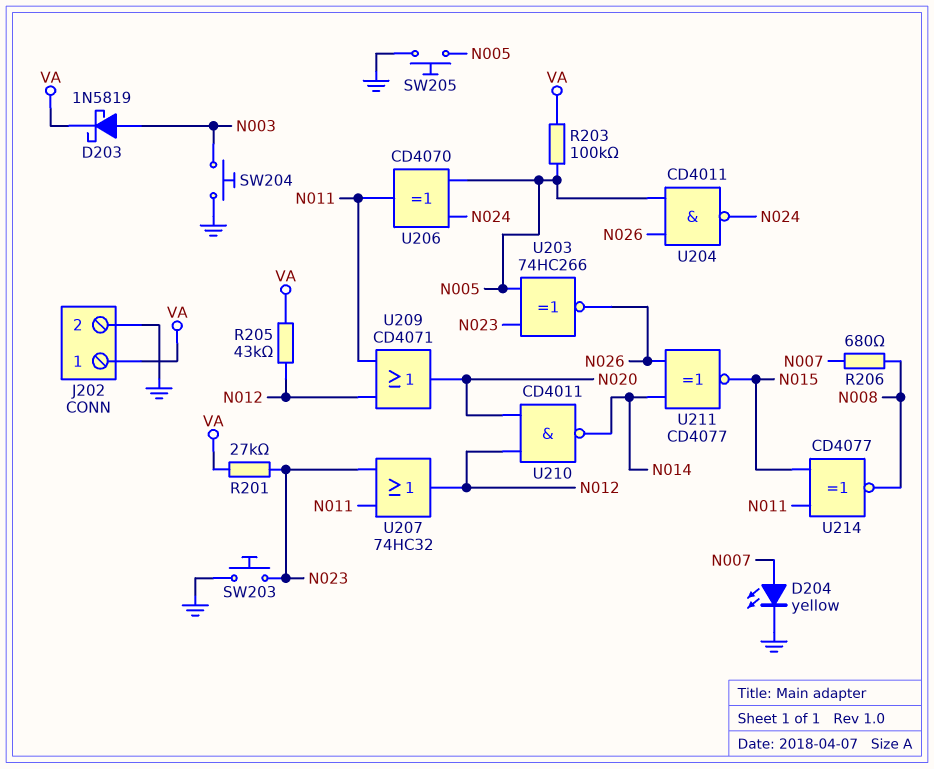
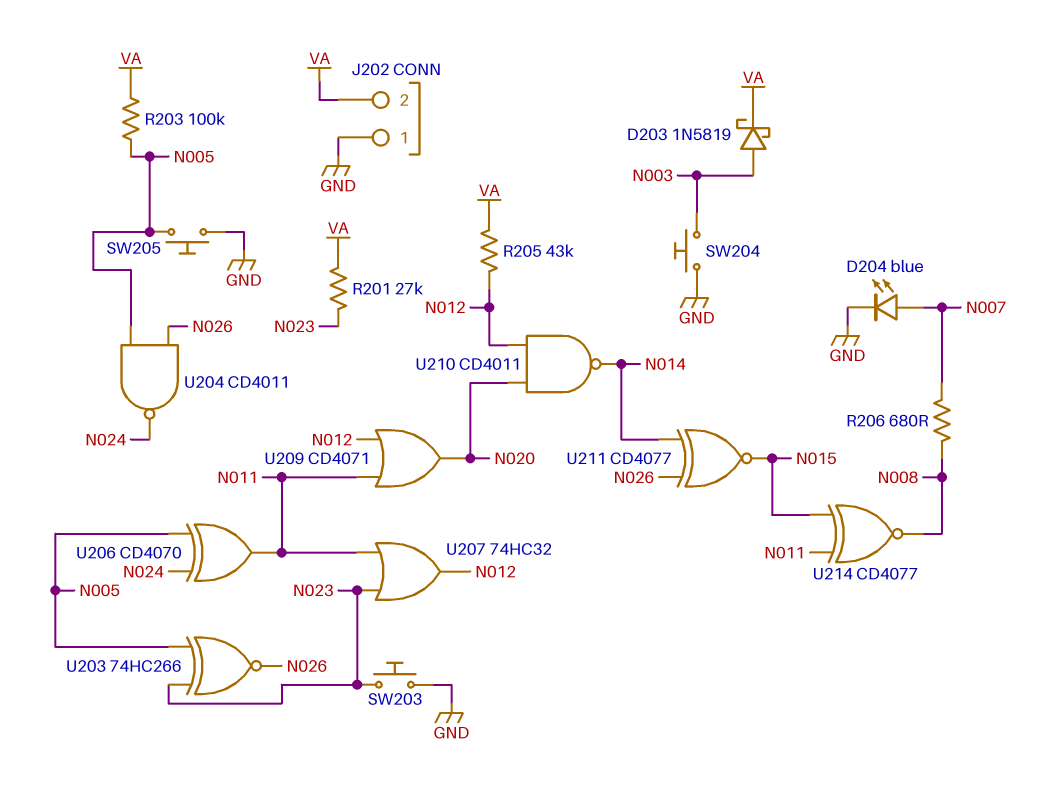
D204: LED yellow (A N007, K GND) -> LED blue (A N007, K GND)
J202 pin 1: VA -> GND
J202 pin 2: GND -> VA

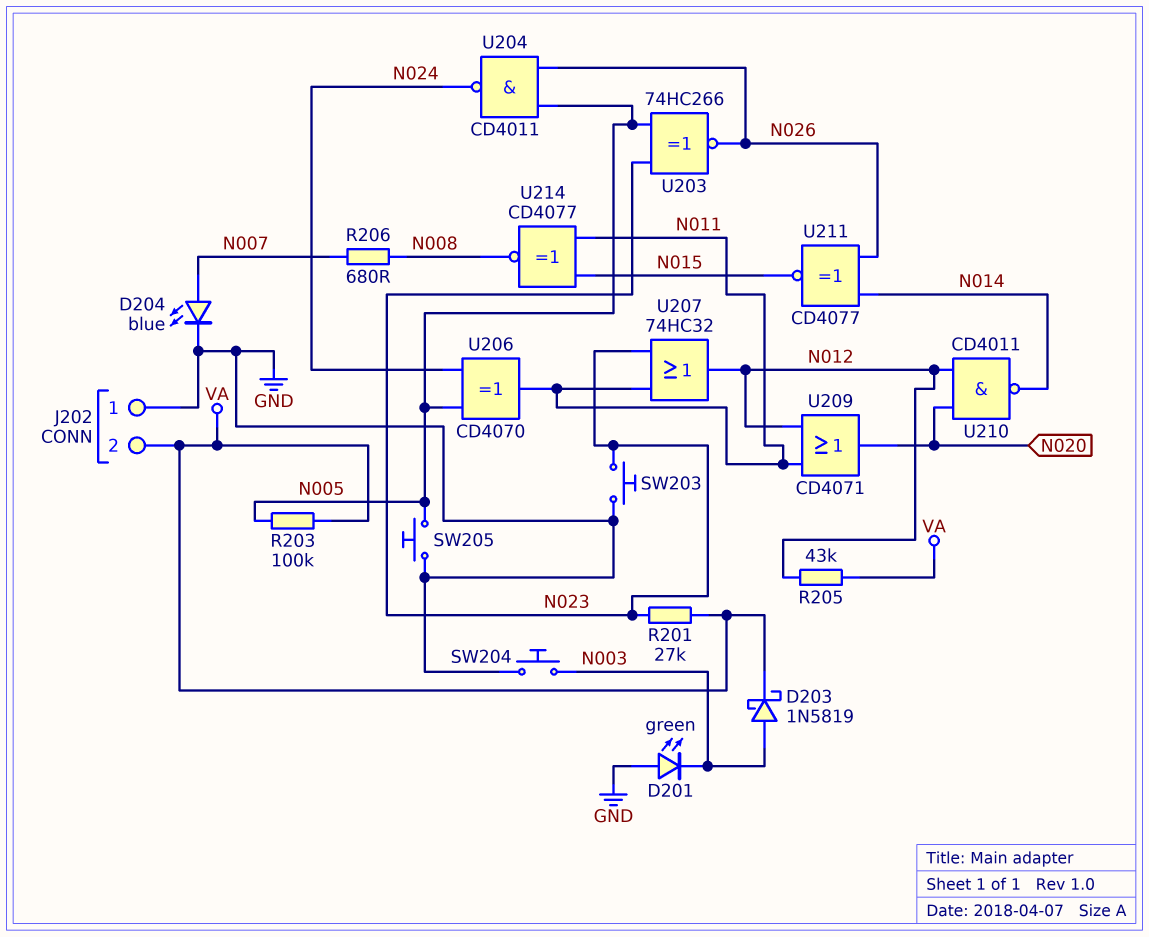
D201: none -> LED green (A GND, K N003)

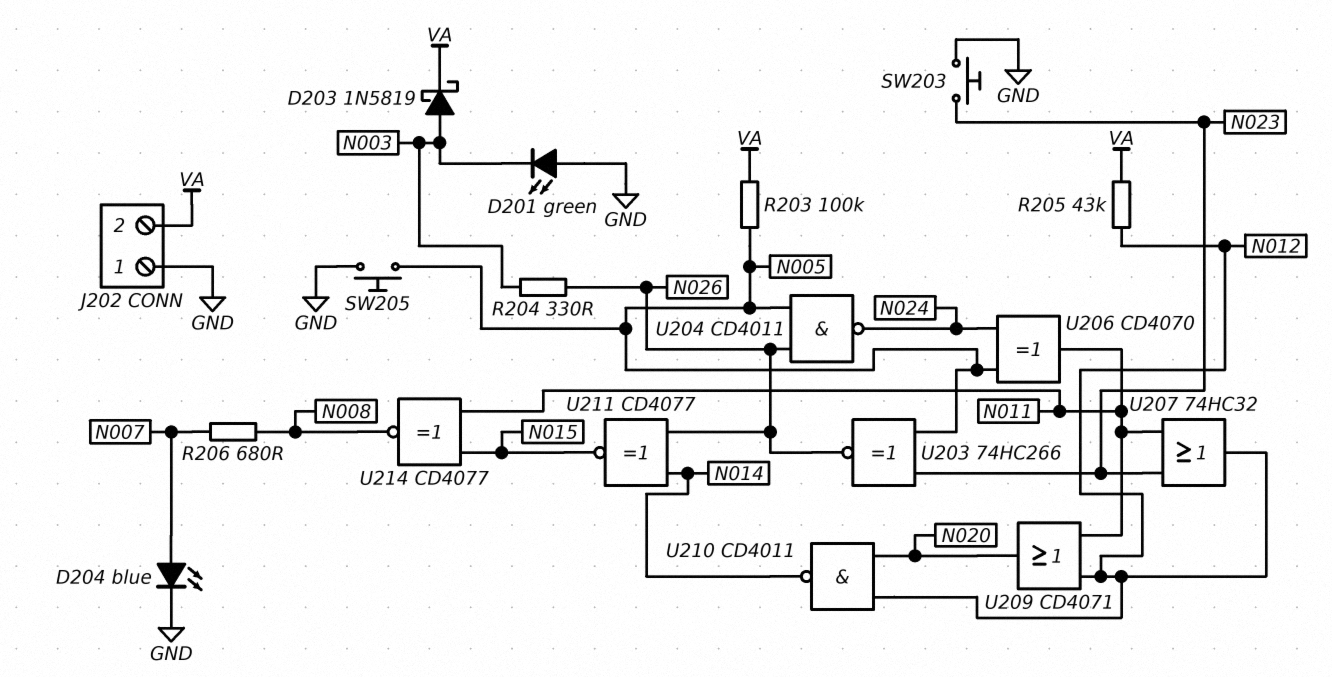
R201: 27k (N023, VA) -> none
R204: none -> 330 (N003, N026)
SW204: button (GND, N003) -> none

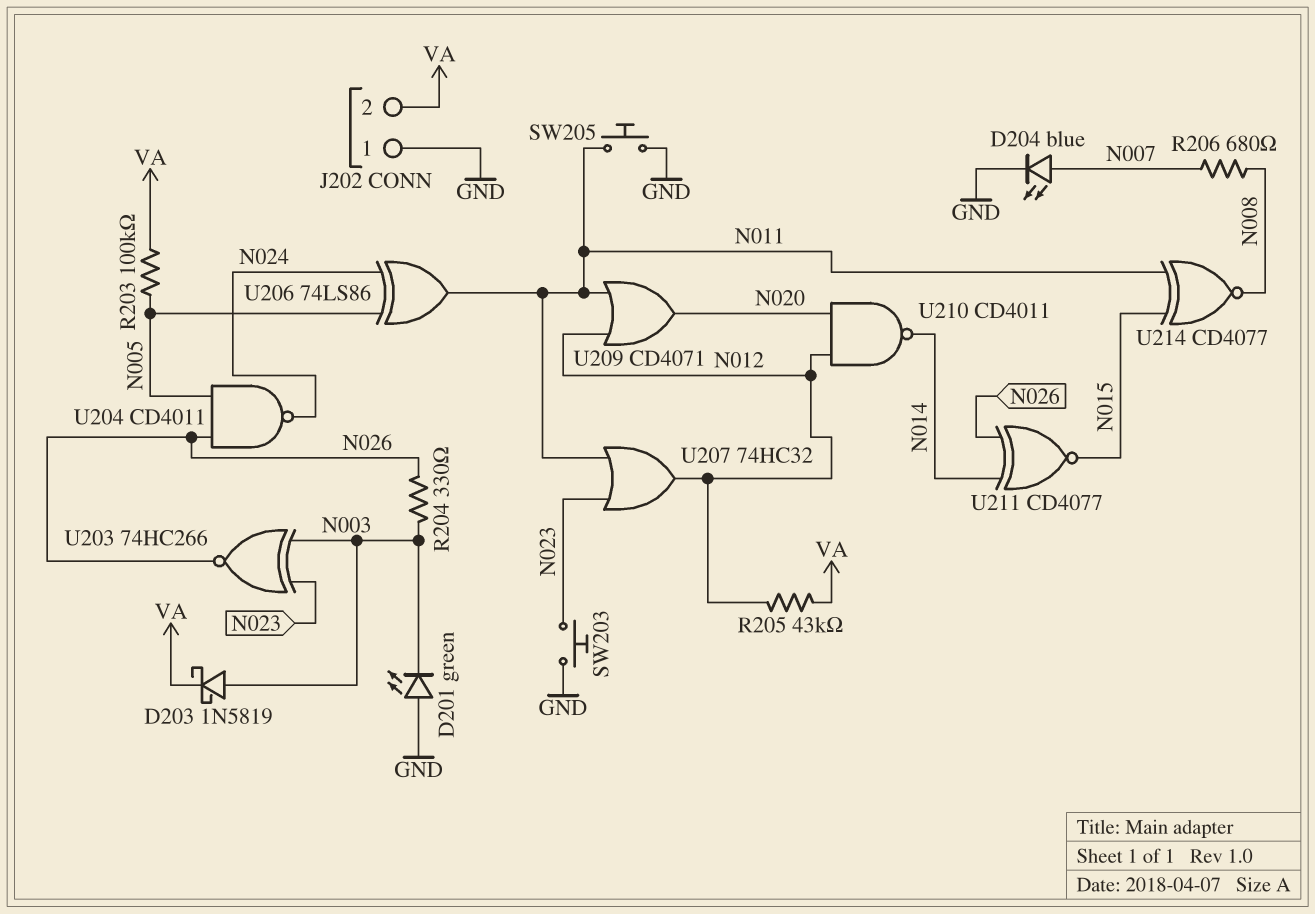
SW205: button (GND, N005) -> button (GND, N011)
U203: XNOR 74HC266 (in N005, in N023, out N026) -> XNOR 74HC266 (in N003, in N023, out N026)
U206: XOR CD4070 (in N005, in N024, out N011) -> XOR 74LS86 (in N005, in N024, out N011)

